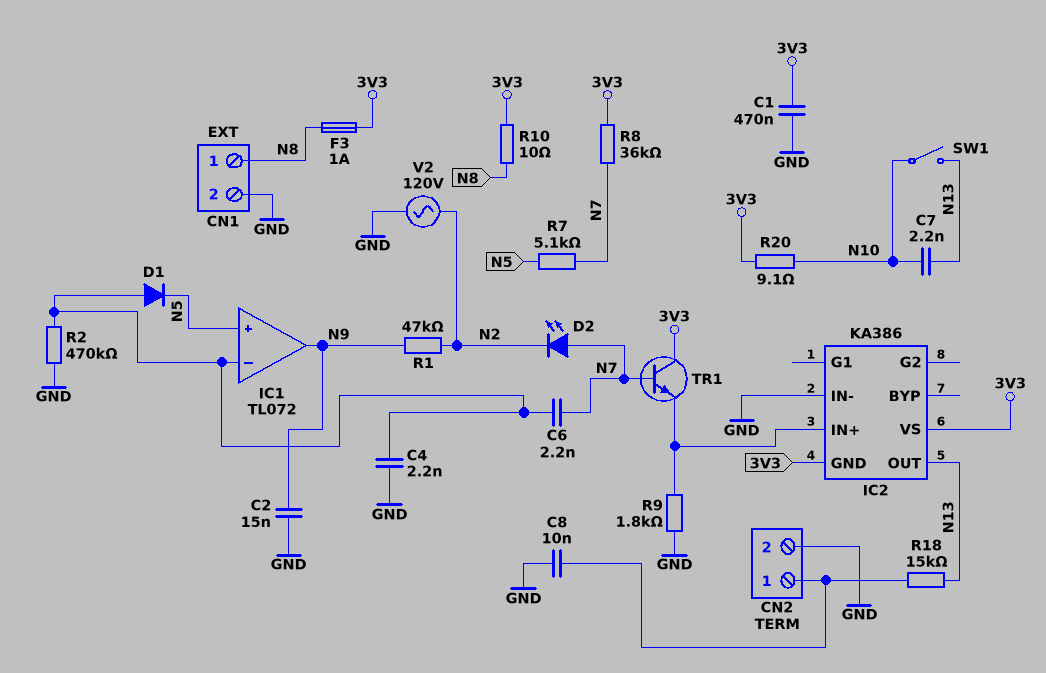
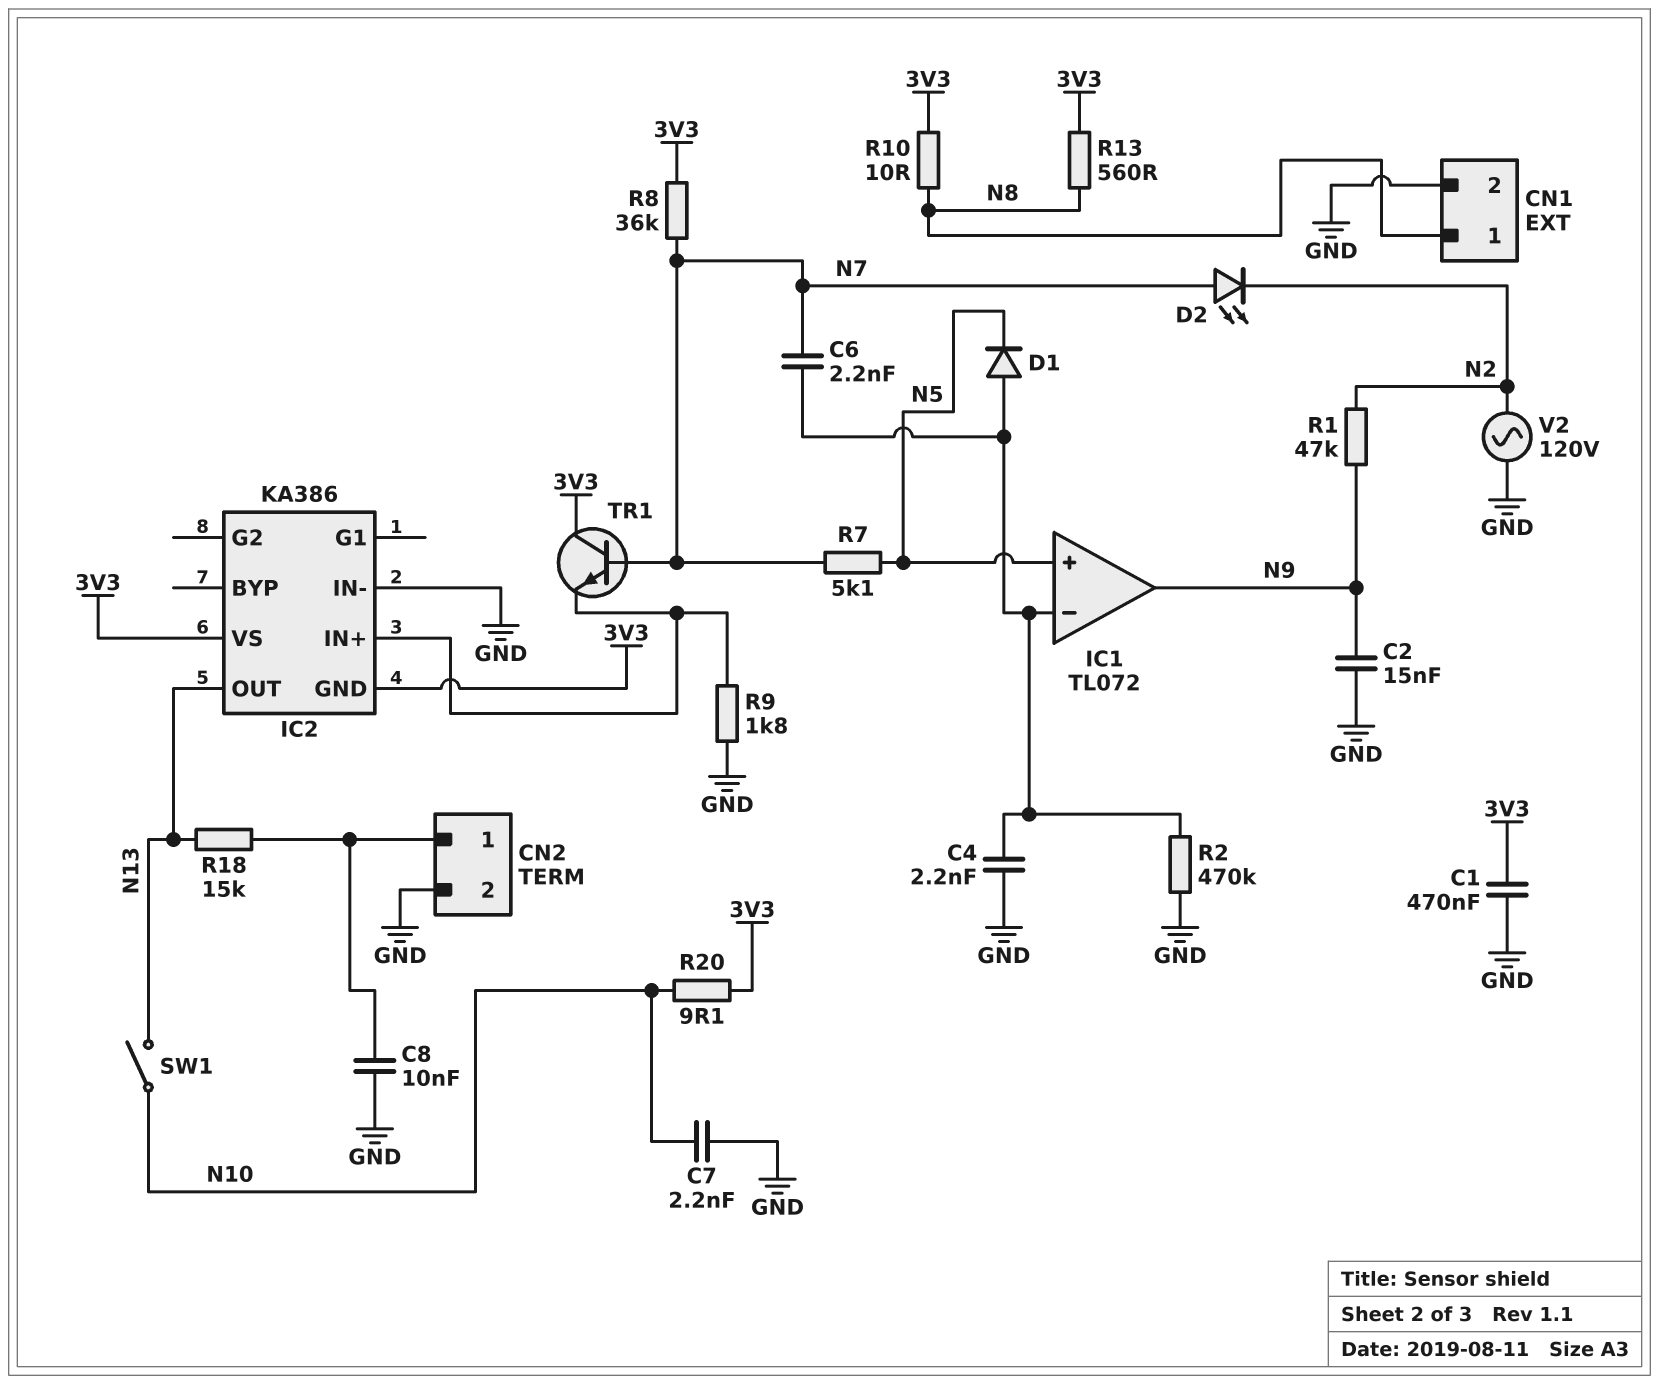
C7: 2.2nF (N10, N13) -> 2.2nF (GND, N10)
F3: 1A (3V3, N8) -> none
R13: none -> 560 (3V3, N8)

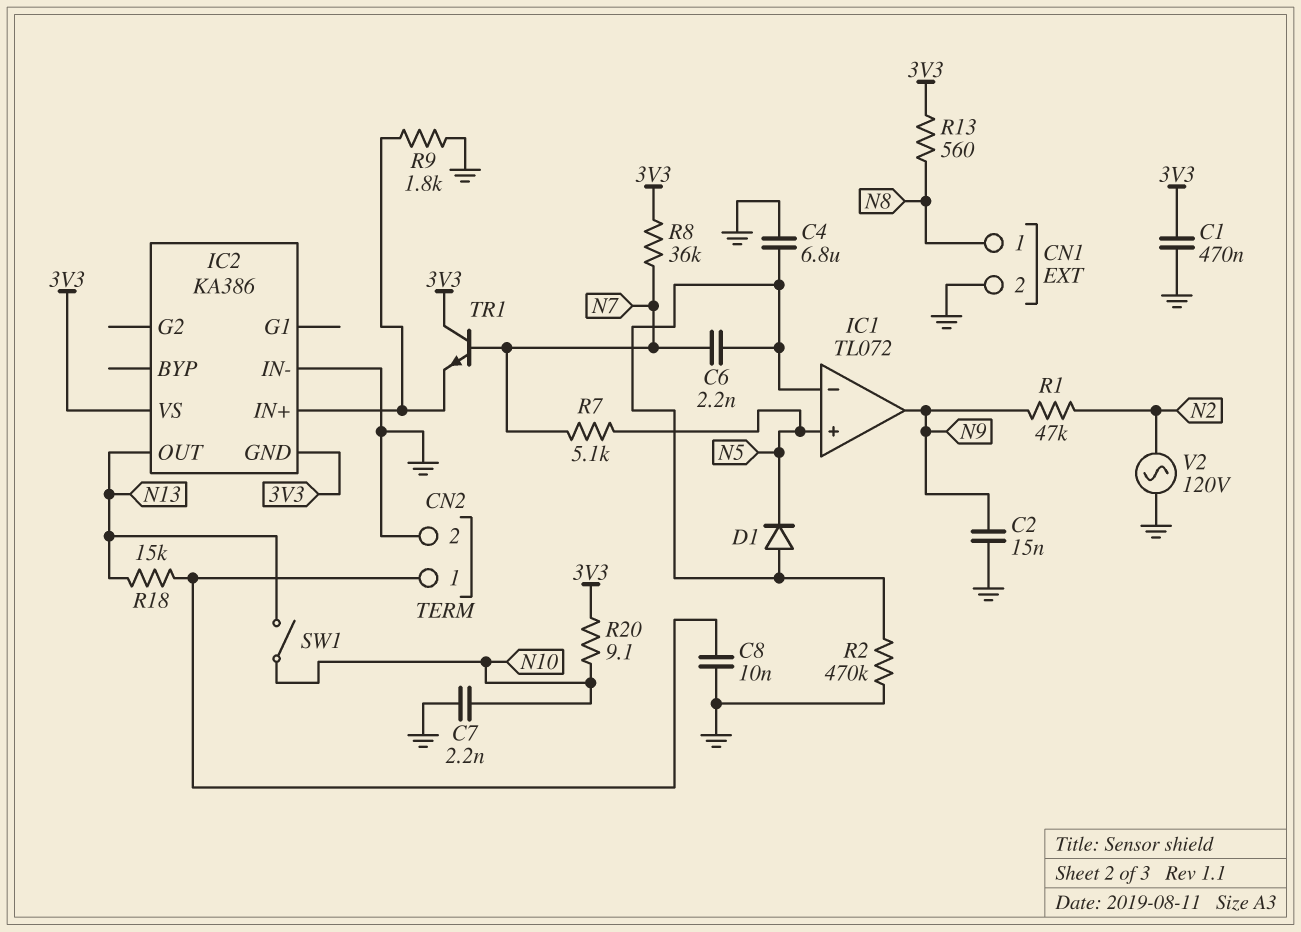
C4: 2.2nF (GND, IC1/in-) -> 6.8uF (GND, IC1/in-)
D2: LED (A N7, K N2) -> none
R10: 10 (3V3, N8) -> none

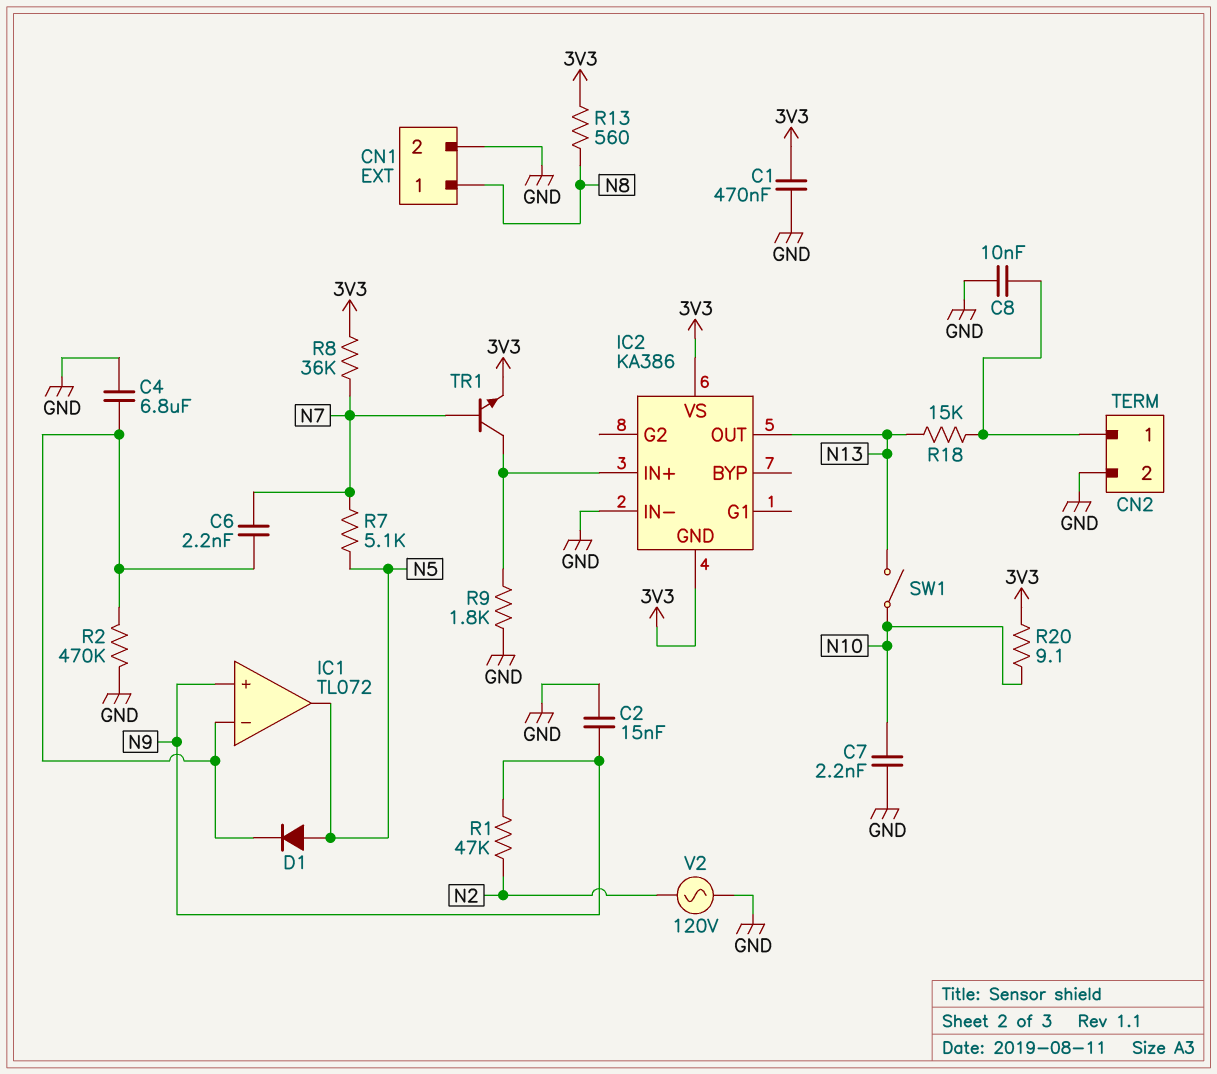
D1: diode (A IC1/in-, K N5) -> diode (A N5, K IC1/in-)
IC1 pin in+: N5 -> N9
IC1 pin out: N9 -> N5
TR1: NPN (B N7, C 3V3, E IC2/IN+) -> NPN (B N7, C IC2/IN+, E 3V3)

